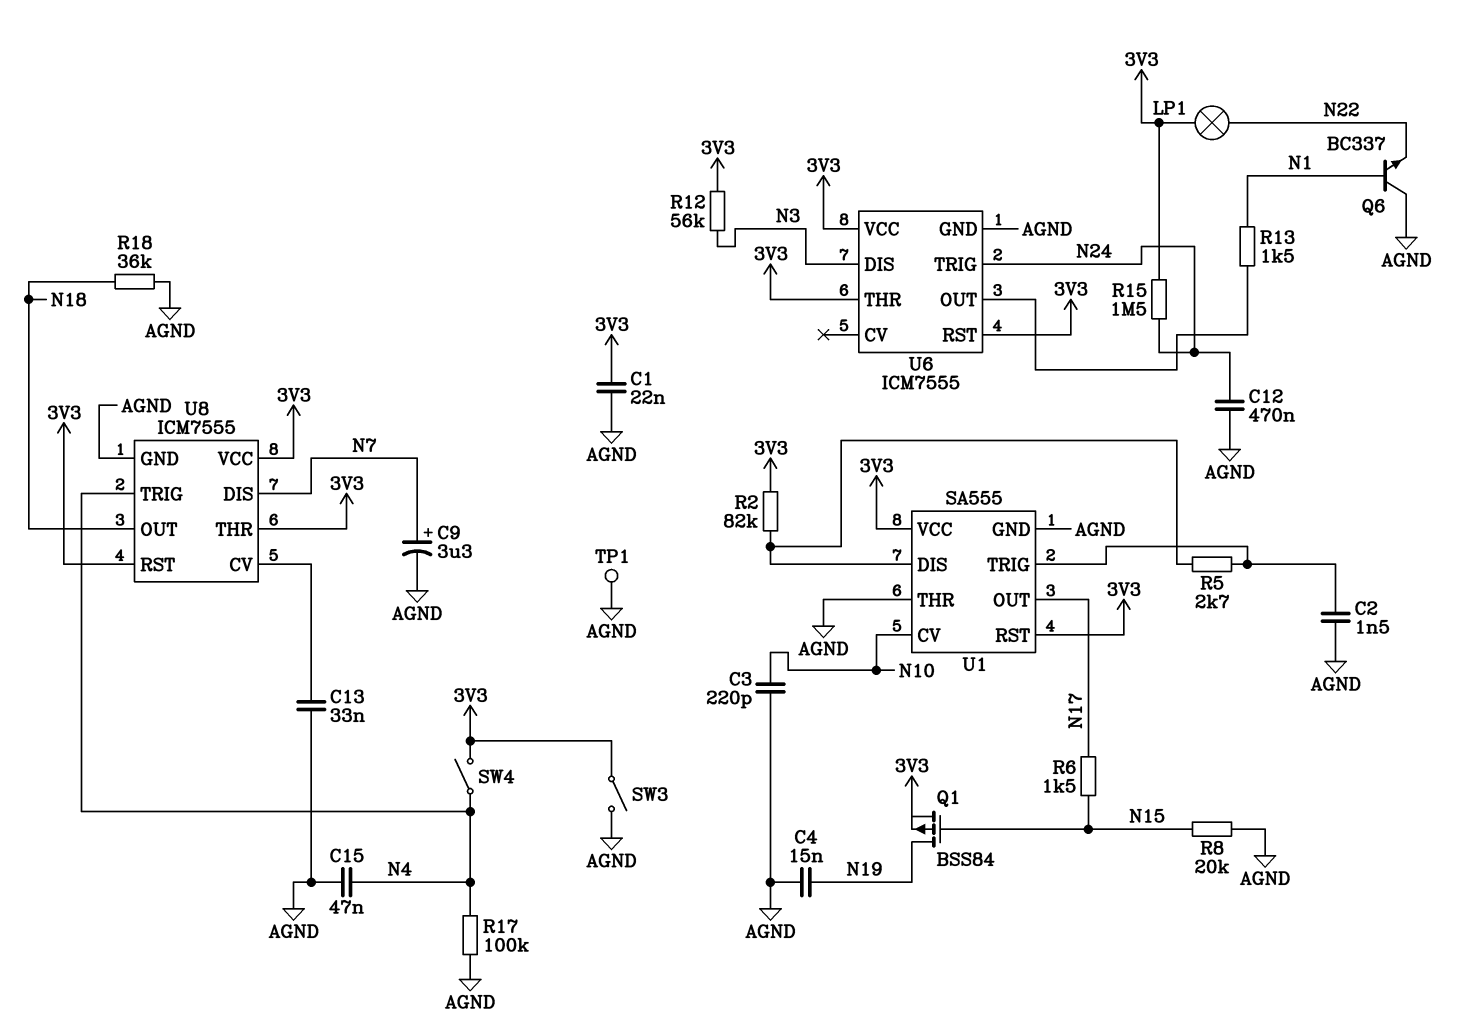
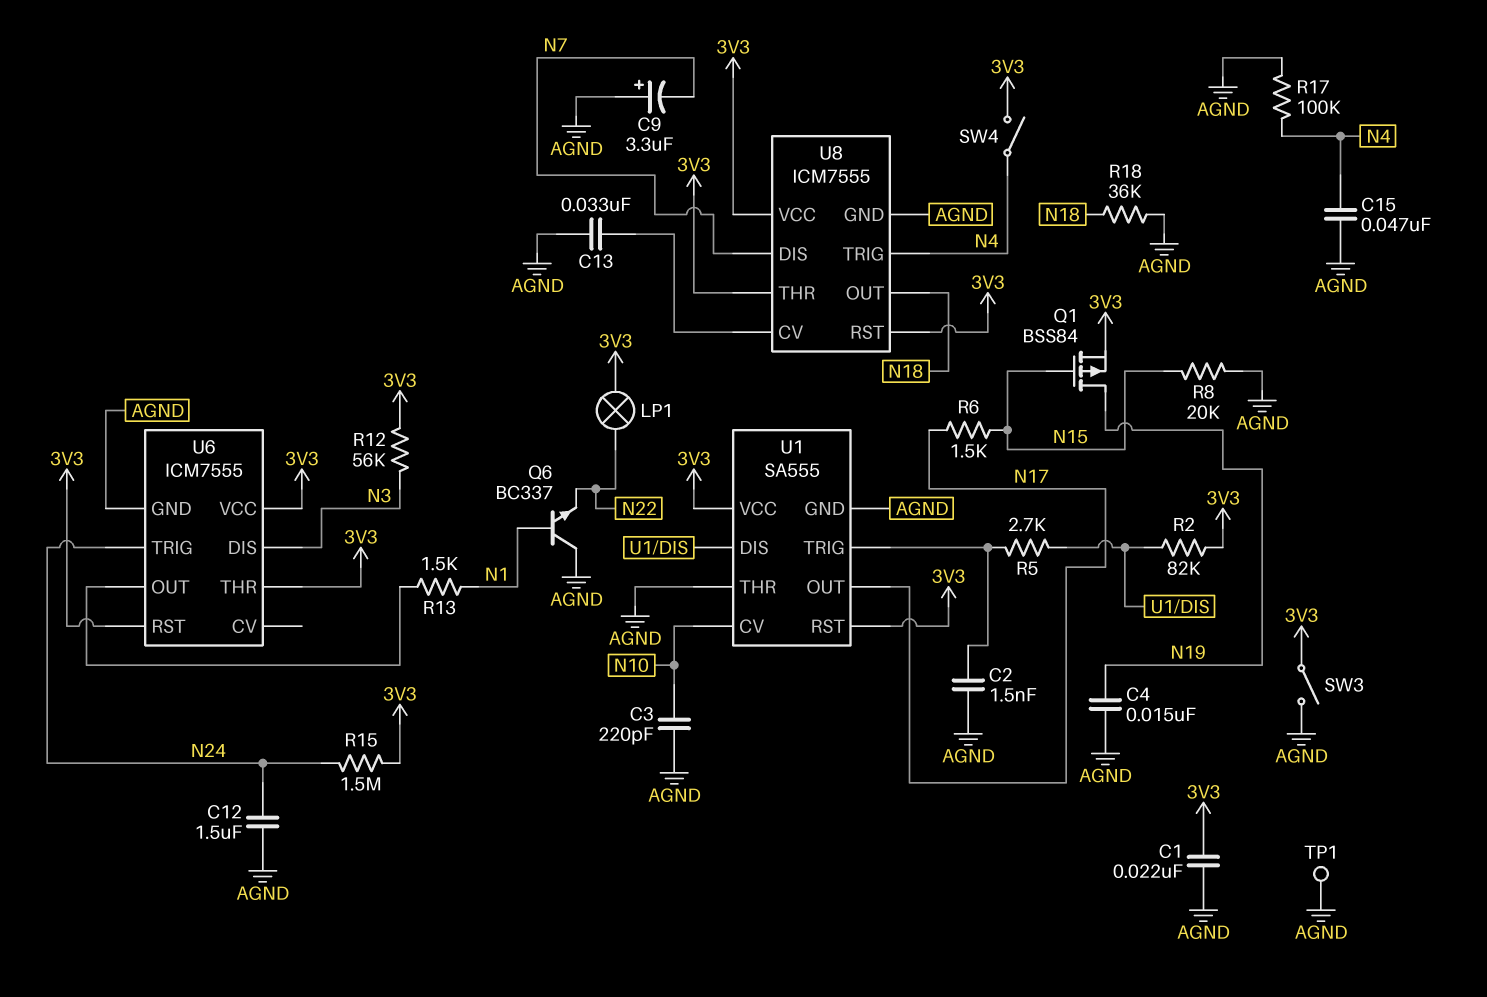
C9: 3.3uF (plus N7, minus AGND) -> 3.3uF (plus AGND, minus N7)
C12: 470nF (AGND, N24) -> 1.5uF (AGND, N24)

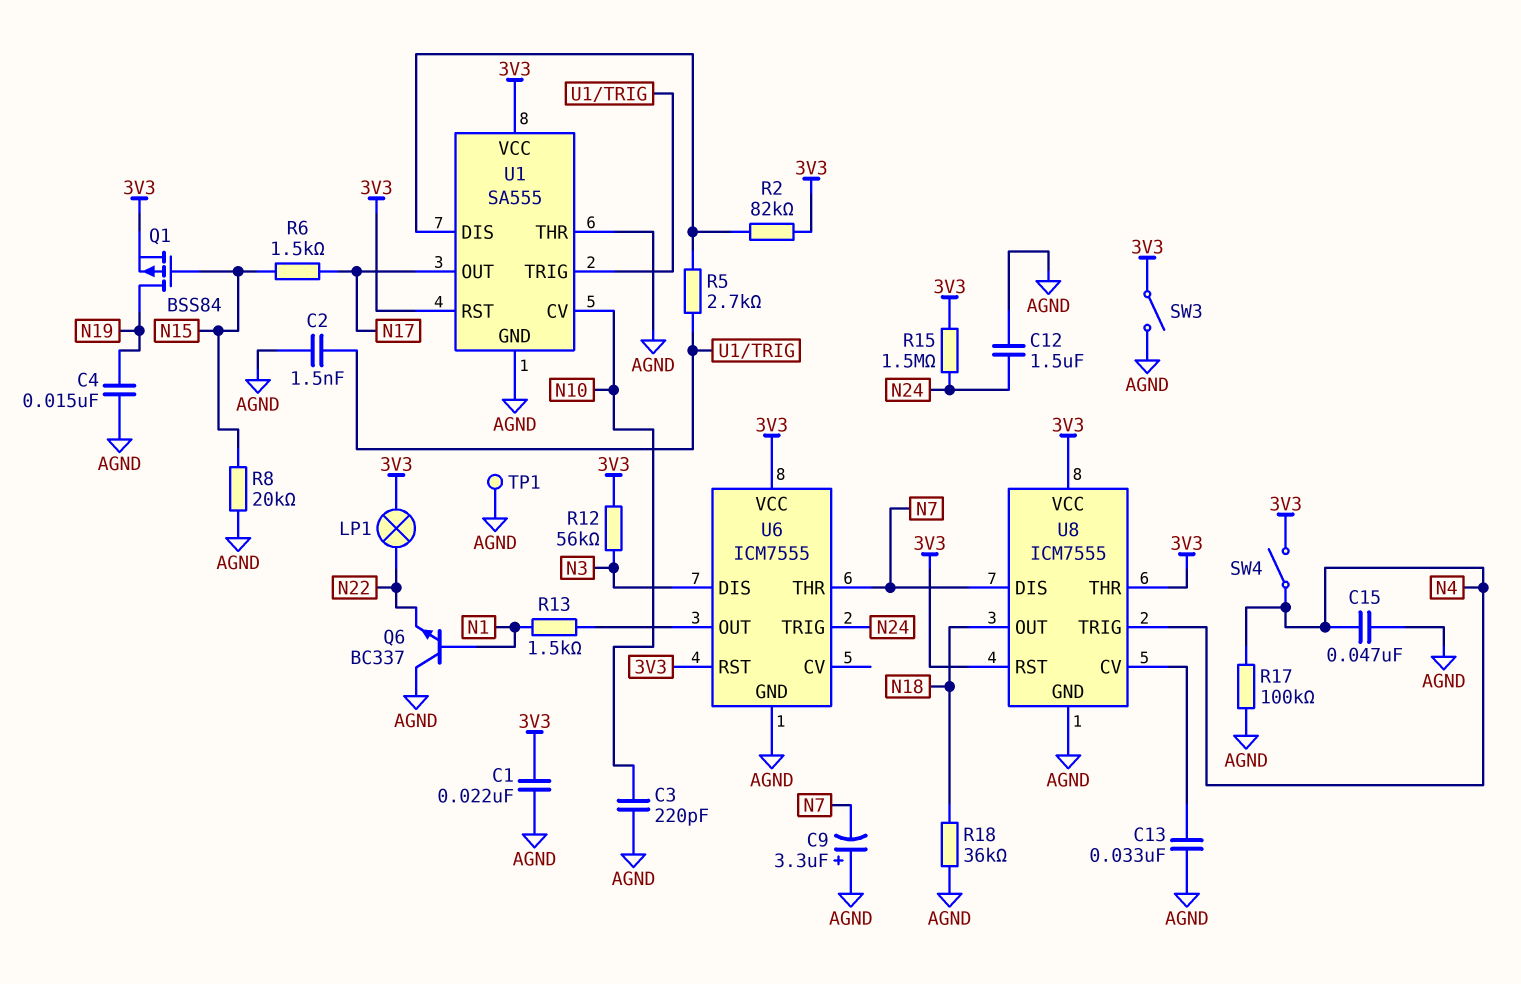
U6 pin THR: 3V3 -> N7

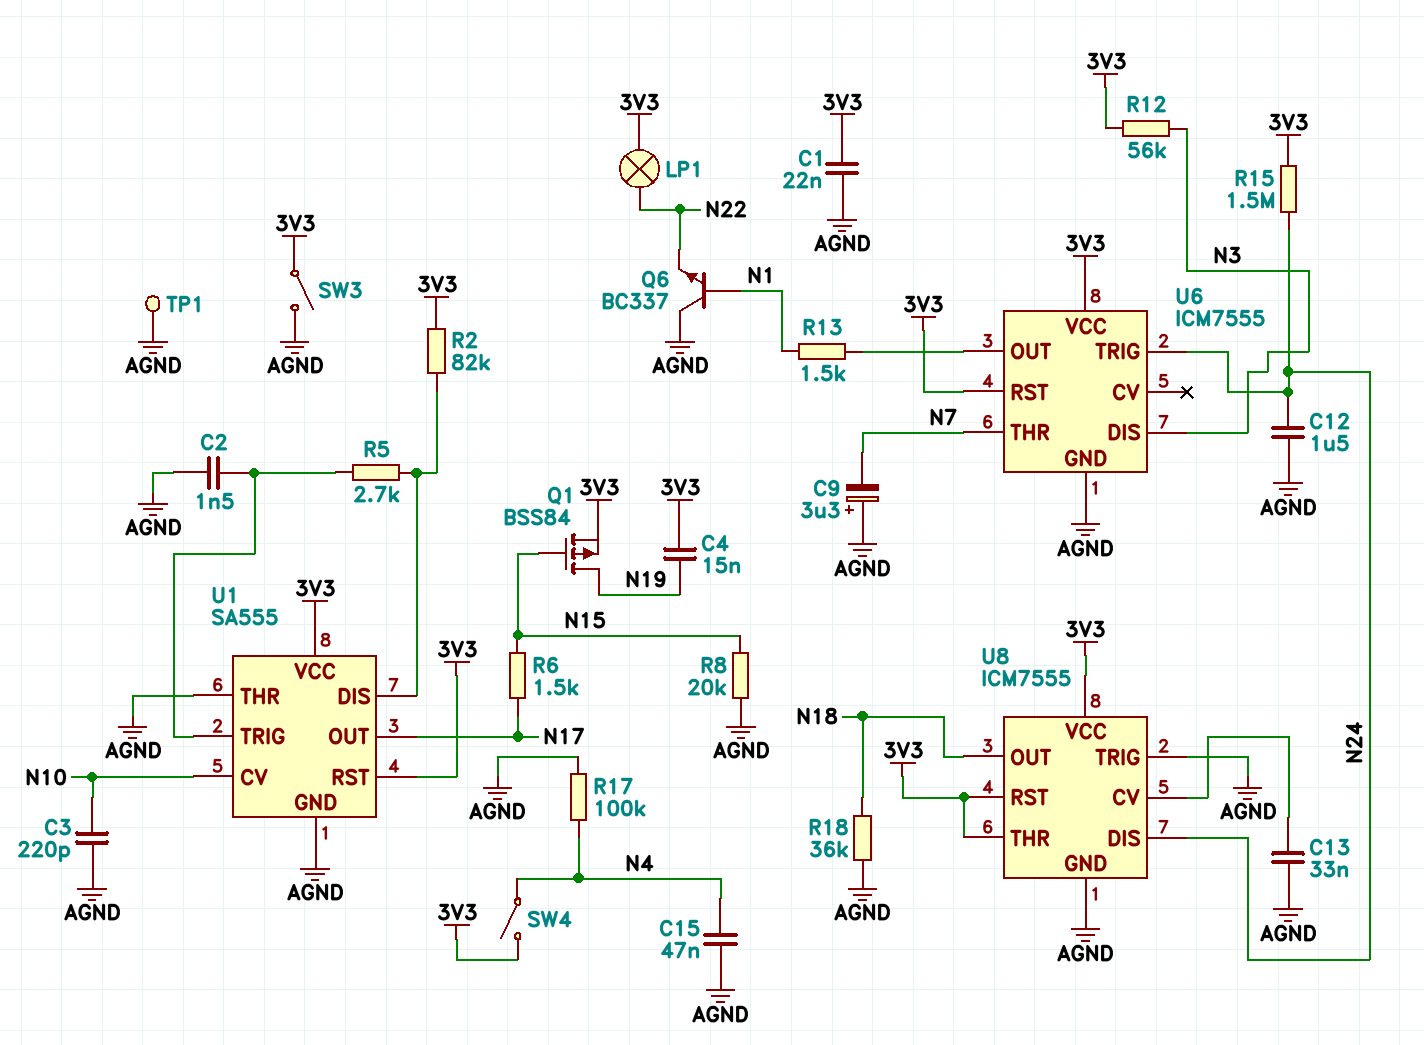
C4: 15nF (AGND, N19) -> 15nF (3V3, N19)
U8 pin DIS: N7 -> N24
U8 pin TRIG: N4 -> AGND

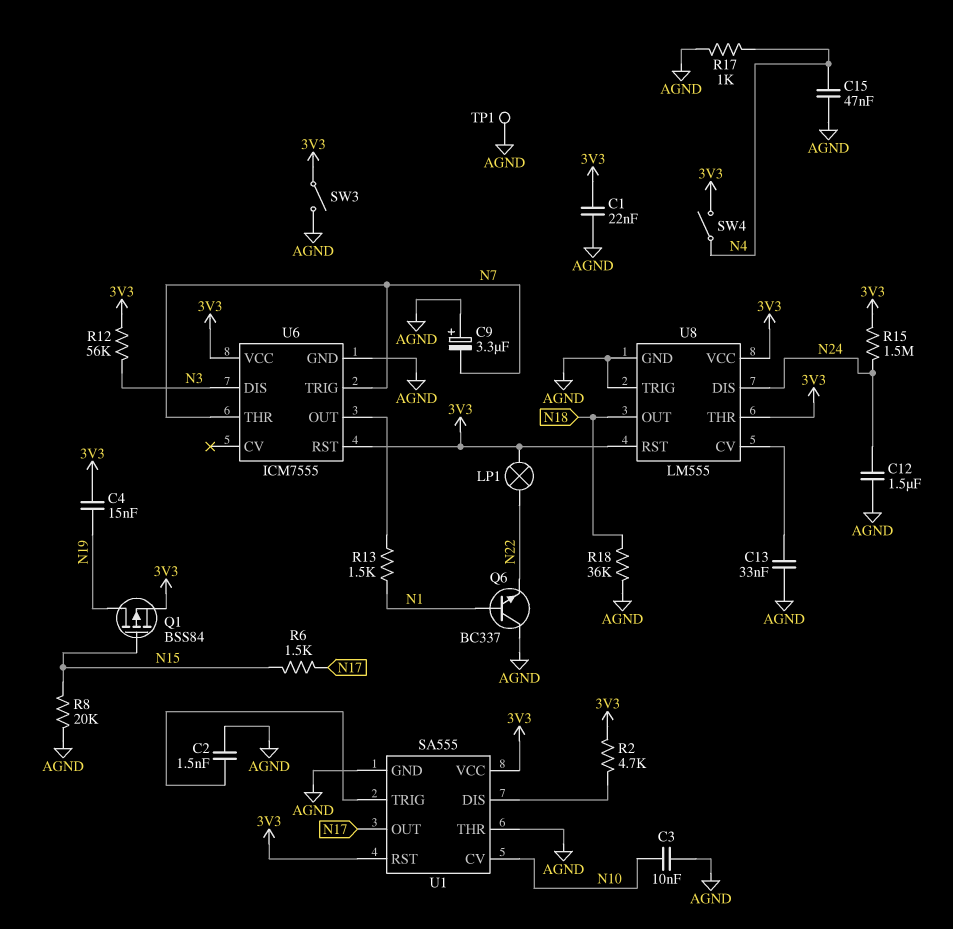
C3: 220pF (AGND, N10) -> 10nF (AGND, N10)
R2: 82k (3V3, U1/DIS) -> 4.7k (3V3, U1/DIS)
R5: 2.7k (U1/DIS, U1/TRIG) -> none
R17: 100k (AGND, N4) -> 1k (AGND, N4)
U6 pin TRIG: N24 -> N7
U8: ICM7555 -> LM555

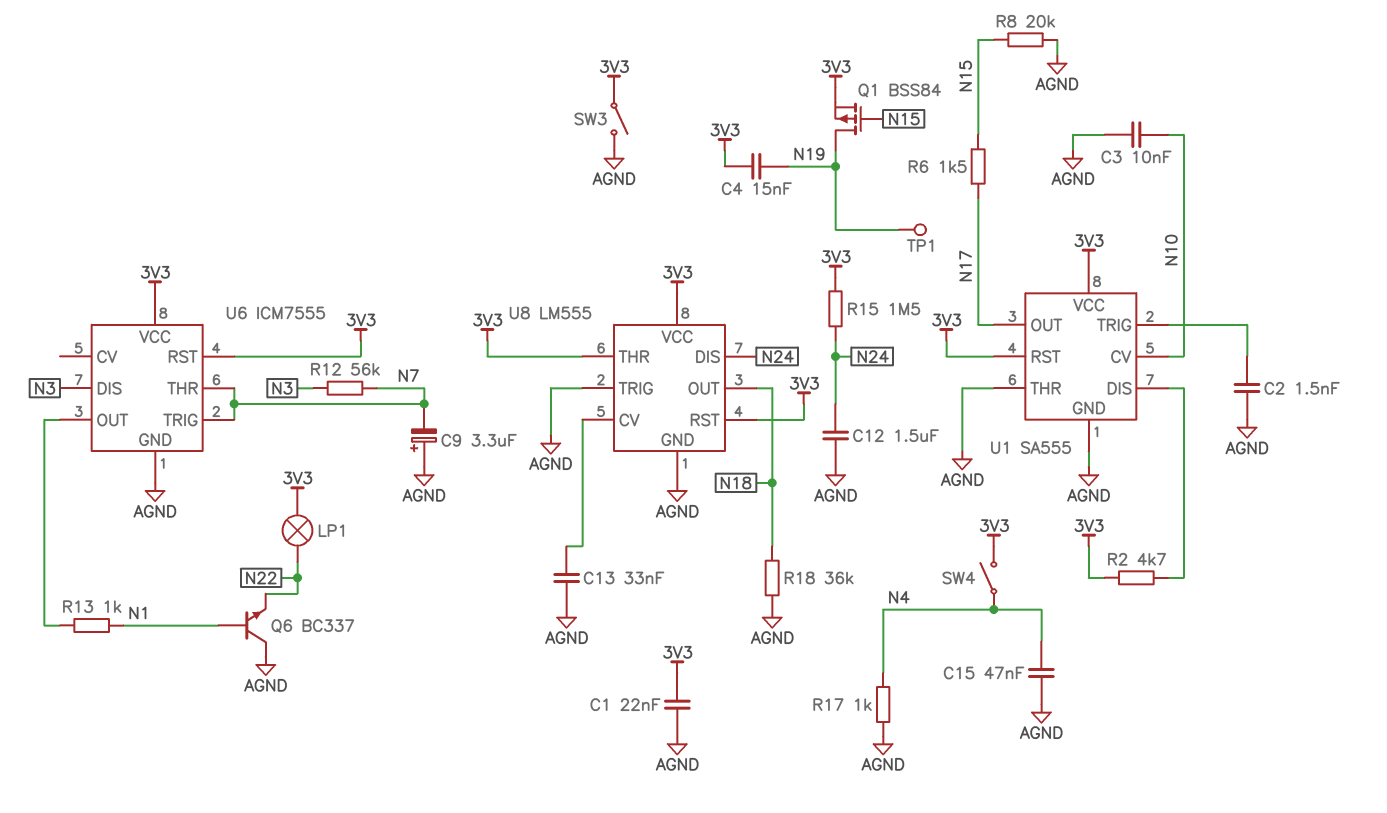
R12: 56k (3V3, N3) -> 56k (N3, N7)
R13: 1.5k (N1, U6/OUT) -> 1k (N1, U6/OUT)
TP1: test point (AGND) -> test point (N19)

